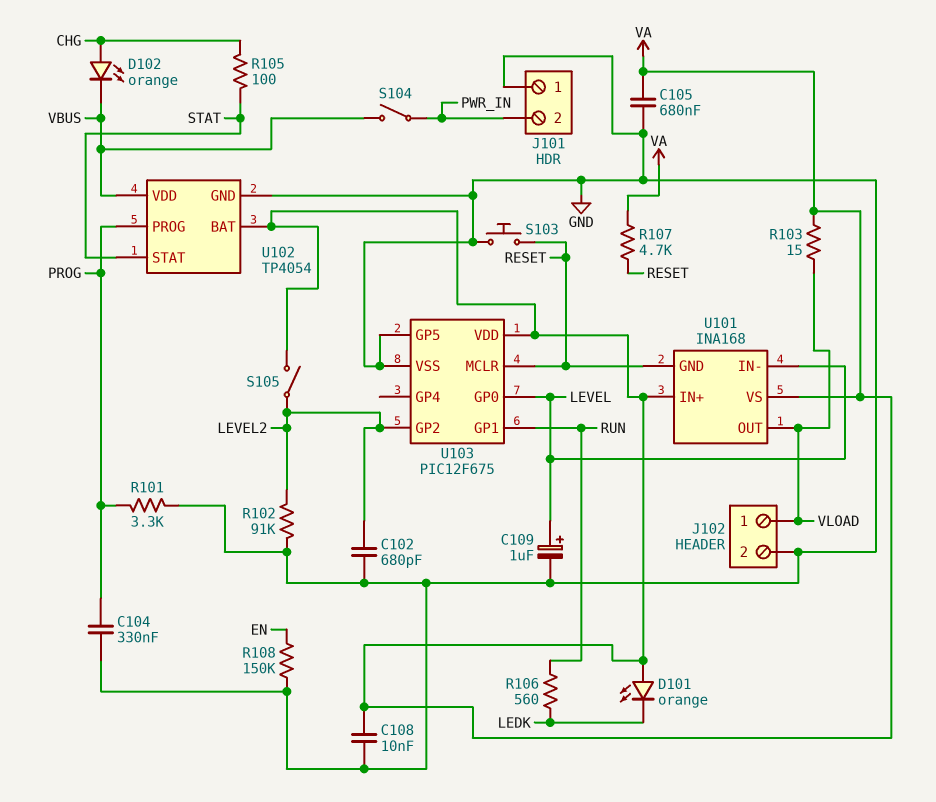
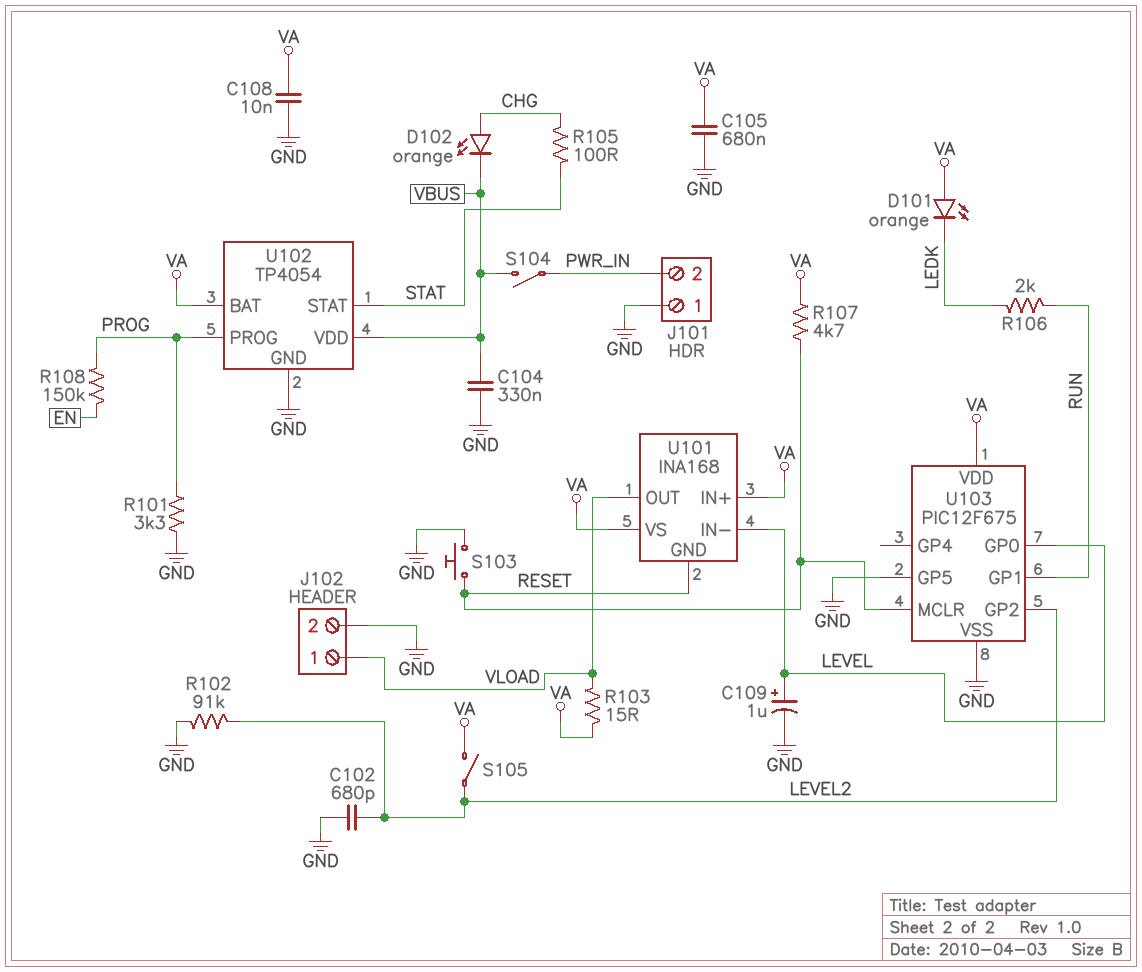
C104: 330nF (GND, PROG) -> 330nF (GND, VBUS)
R106: 560 (LEDK, RUN) -> 2k (LEDK, RUN)
R108: 150k (EN, GND) -> 150k (EN, PROG)

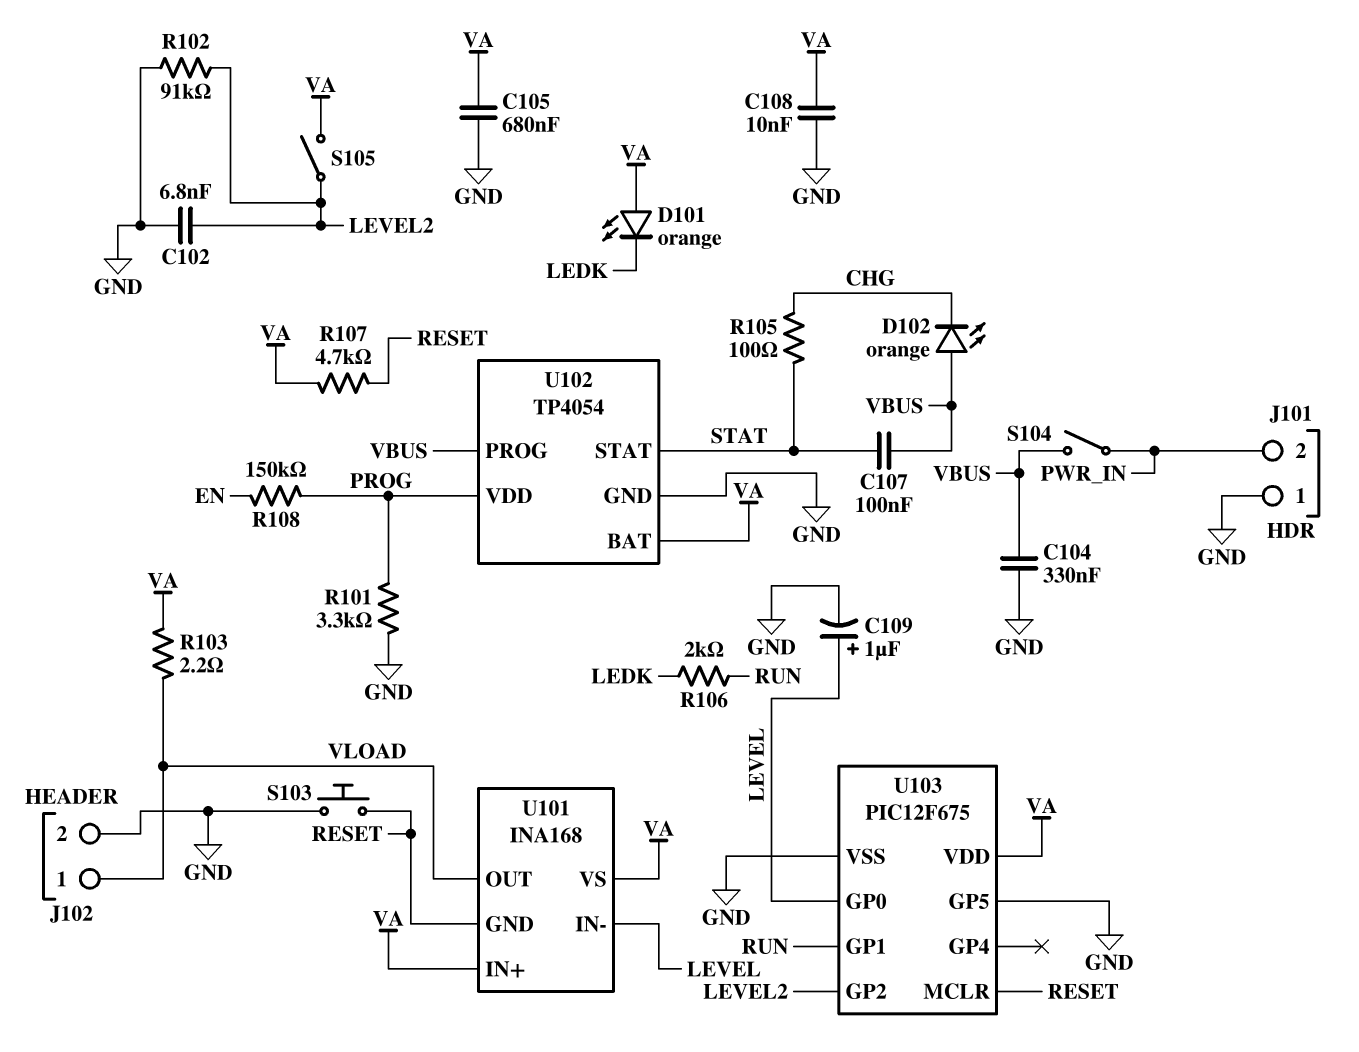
C102: 680pF (GND, LEVEL2) -> 6.8nF (GND, LEVEL2)
C107: none -> 100nF (STAT, VBUS)
D102: LED orange (A CHG, K VBUS) -> LED orange (A VBUS, K CHG)
R103: 15 (VA, VLOAD) -> 2.2 (VA, VLOAD)
U102 pin PROG: PROG -> VBUS
U102 pin VDD: VBUS -> PROG

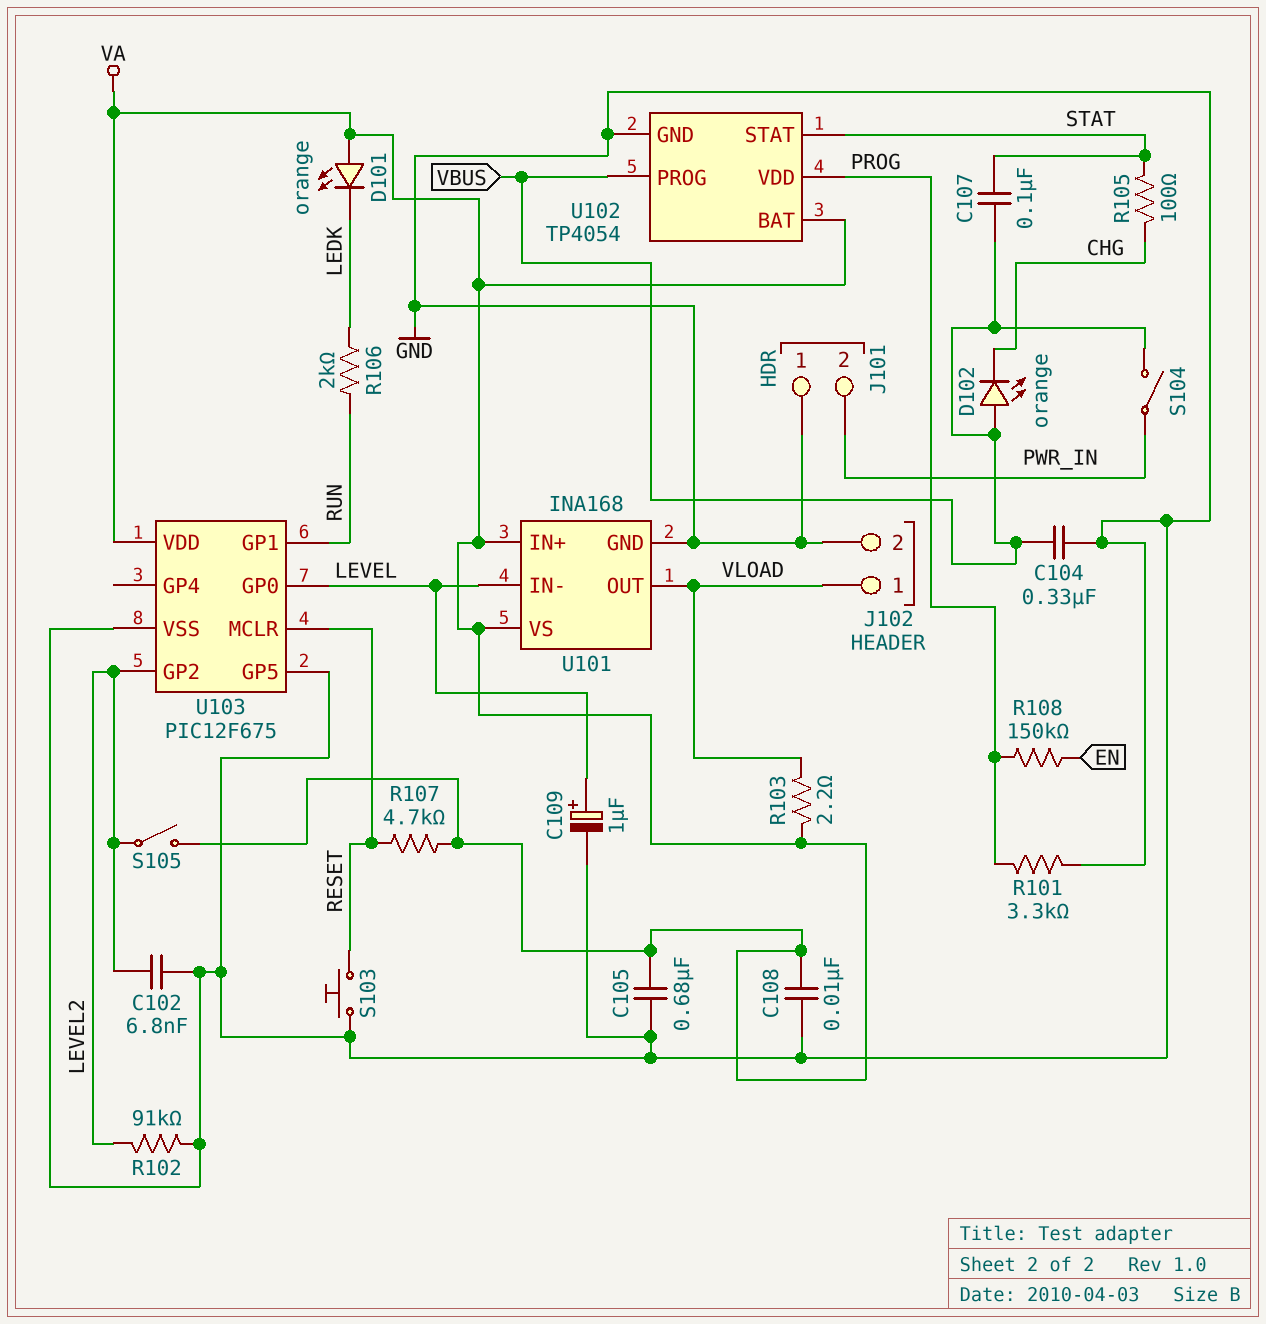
U101 pin GND: RESET -> GND

